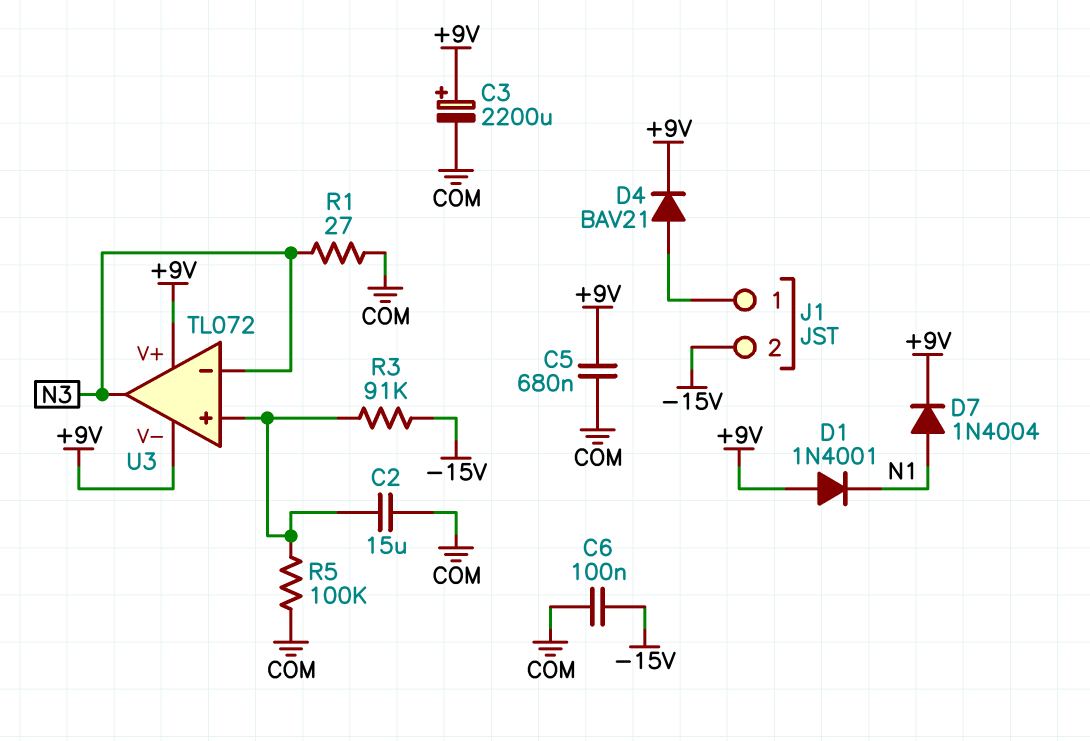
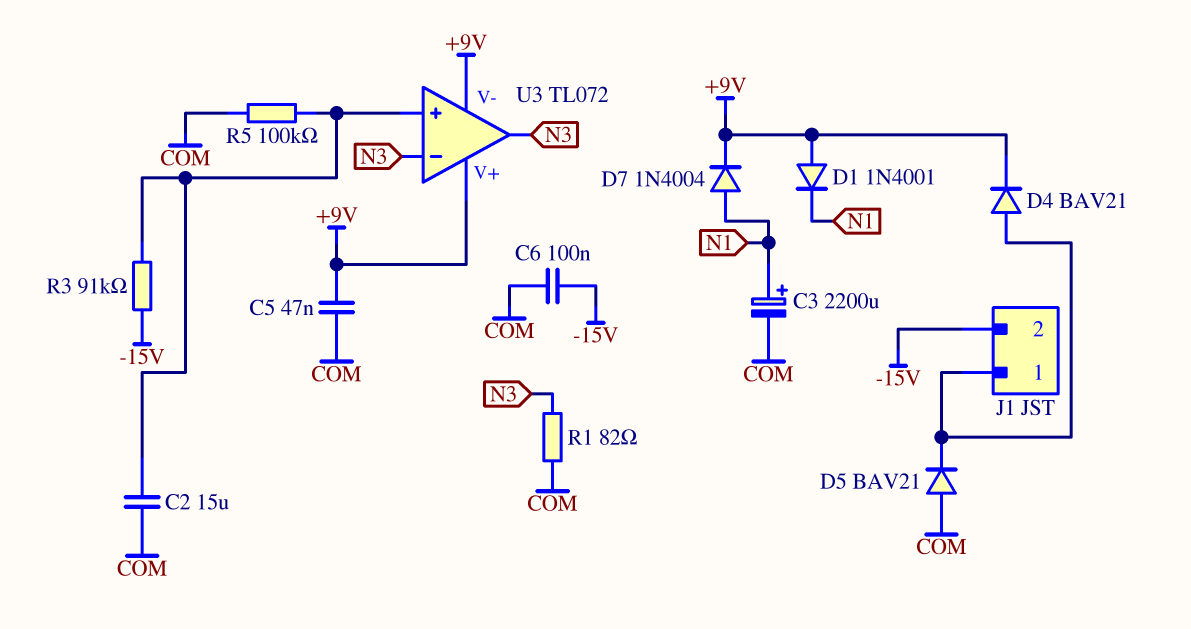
C3: 2200uF (plus +9V, minus COM) -> 2200uF (plus N1, minus COM)
C5: 680nF (+9V, COM) -> 47nF (+9V, COM)
D5: none -> diode BAV21 (A COM, K J1/1)
R1: 27 (COM, N3) -> 82 (COM, N3)

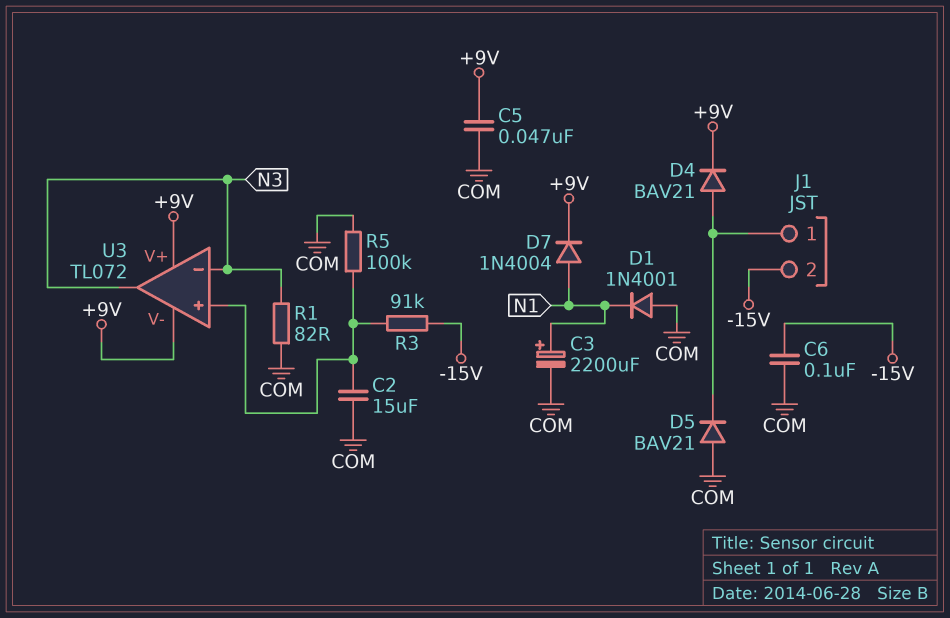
D1: diode 1N4001 (A +9V, K N1) -> diode 1N4001 (A COM, K N1)

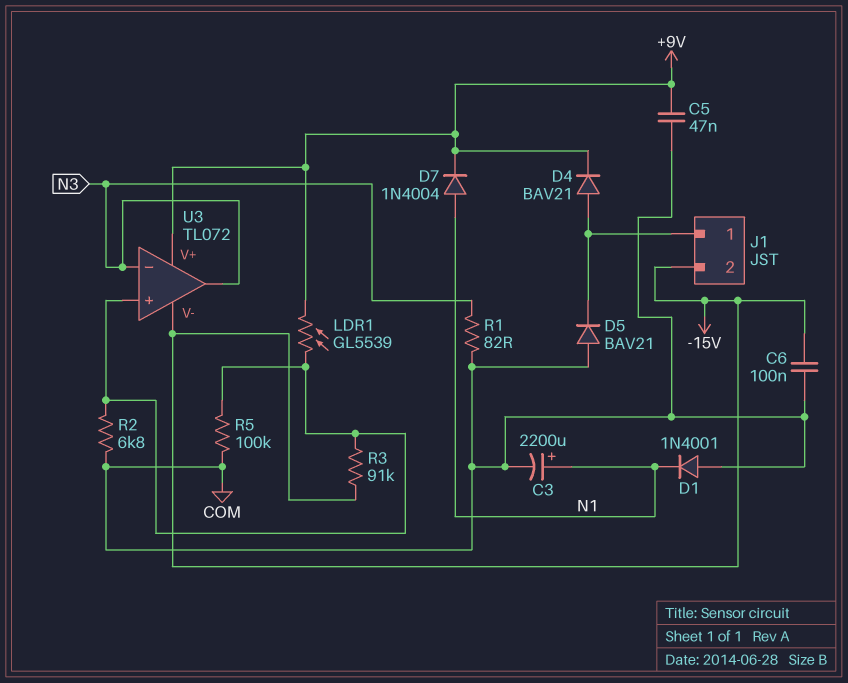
C2: 15uF (COM, U3/in+) -> none
LDR1: none -> GL5539 (+9V, U3/in+)
R2: none -> 6.8k (COM, U3/in+)
U3 pin V-: +9V -> -15V

